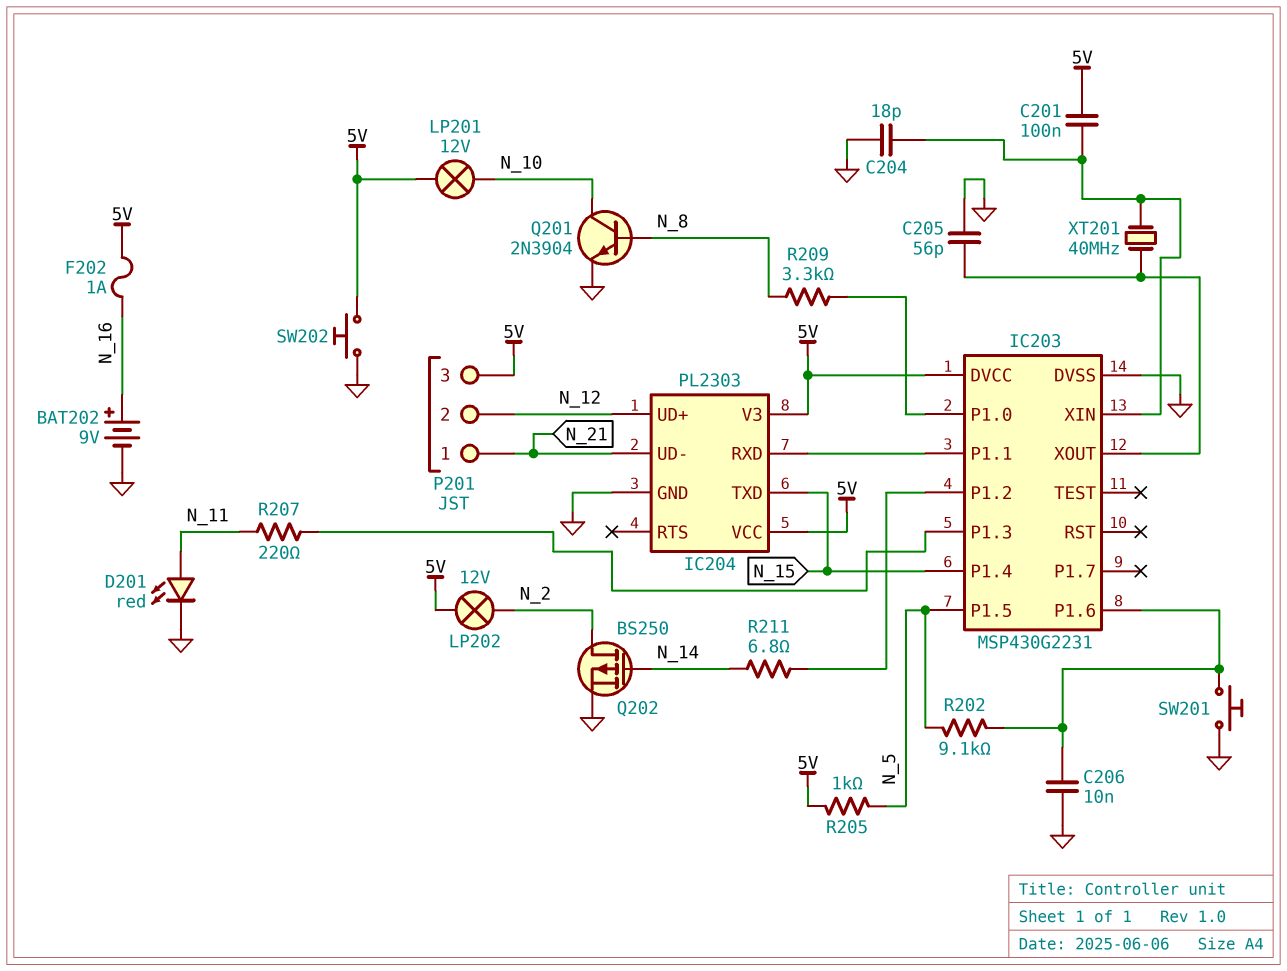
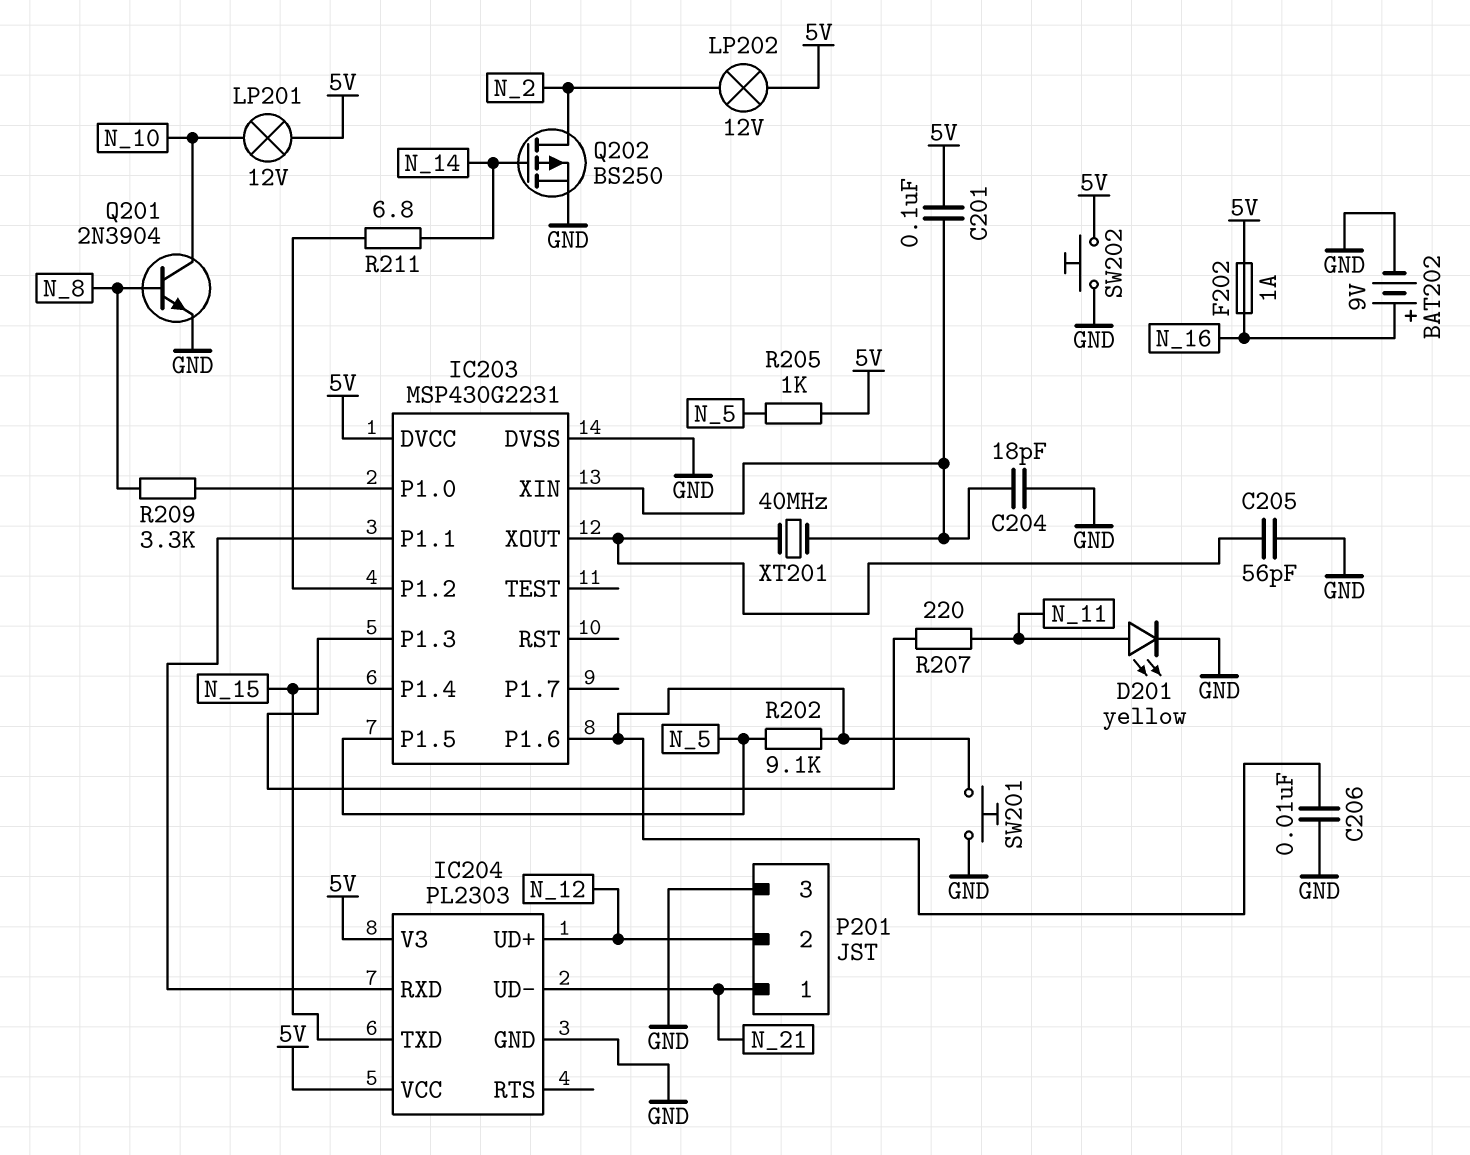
D201: LED red (A N_11, K GND) -> LED yellow (A N_11, K GND)
P201 pin 3: 5V -> GND

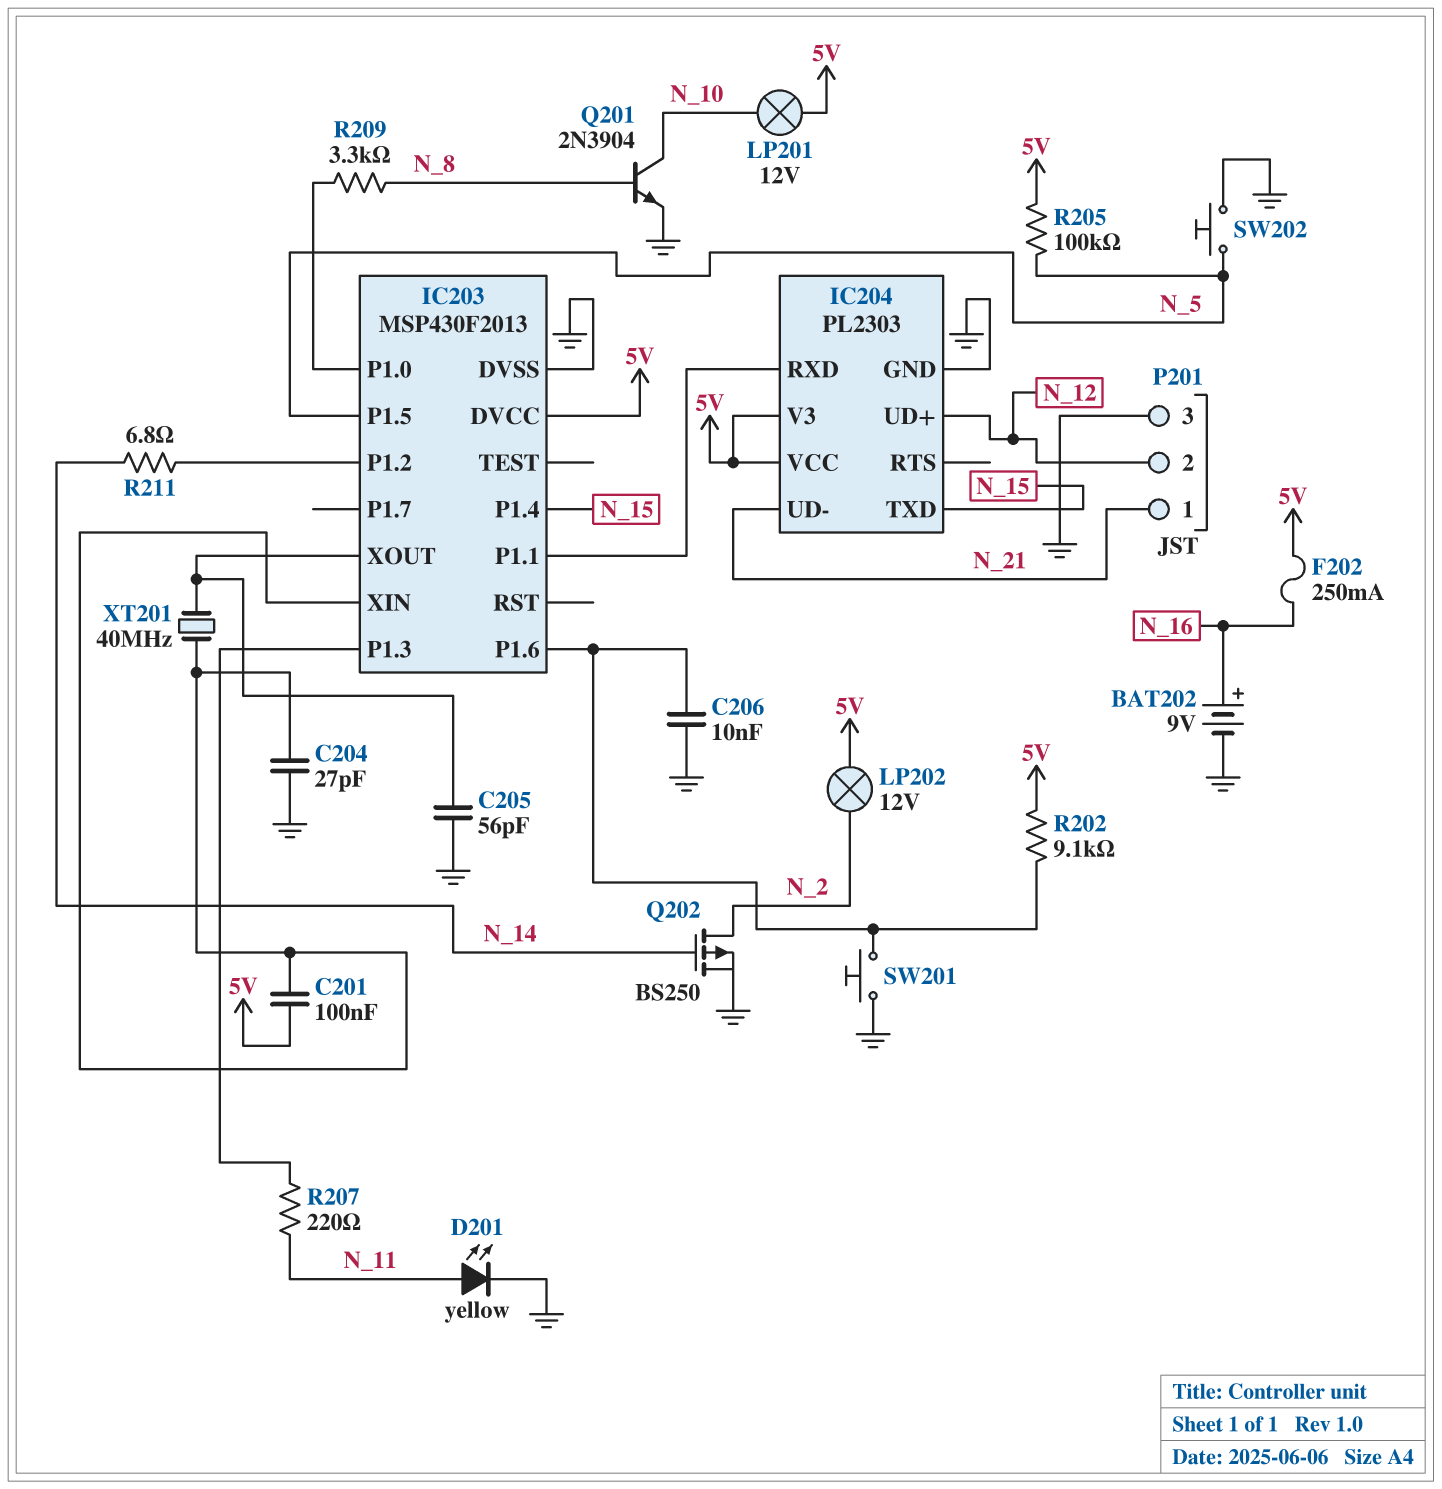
C204: 18pF (GND, IC203/XIN) -> 27pF (GND, IC203/XIN)
F202: 1A (5V, N_16) -> 250mA (5V, N_16)
IC203: MSP430G2231 -> MSP430F2013
R202: 9.1k (IC203/P1.6, N_5) -> 9.1k (5V, IC203/P1.6)
R205: 1k (5V, N_5) -> 100k (5V, N_5)
SW202: button (5V, GND) -> button (GND, N_5)

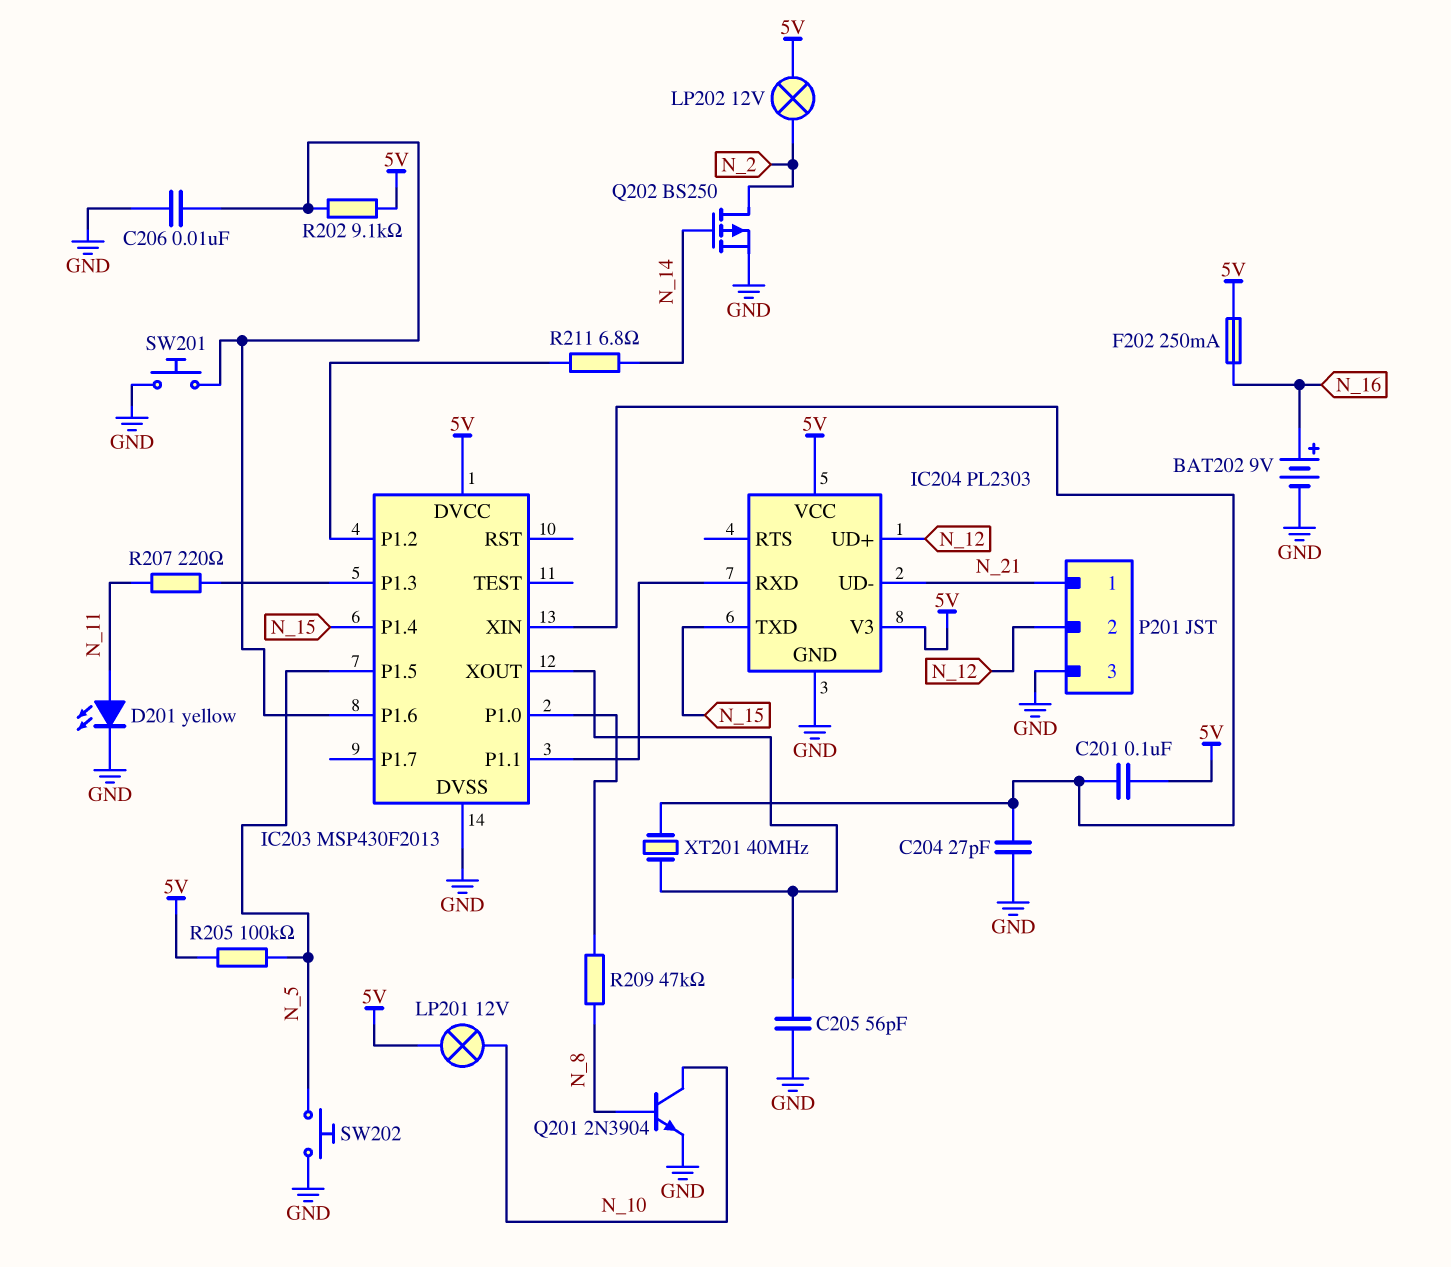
R209: 3.3k (IC203/P1.0, N_8) -> 47k (IC203/P1.0, N_8)

